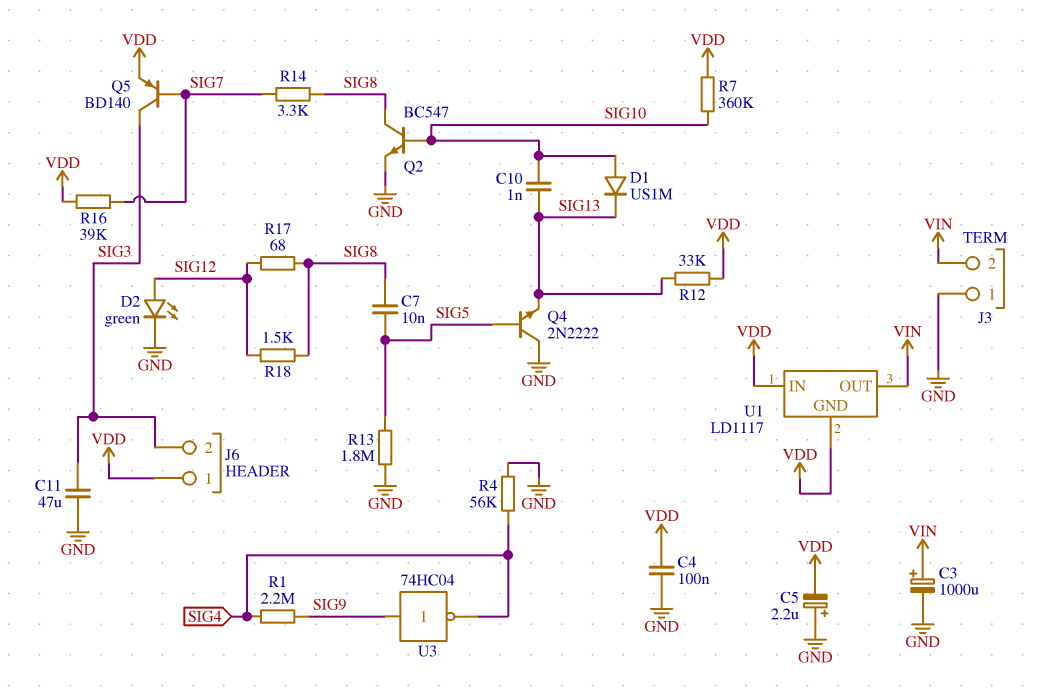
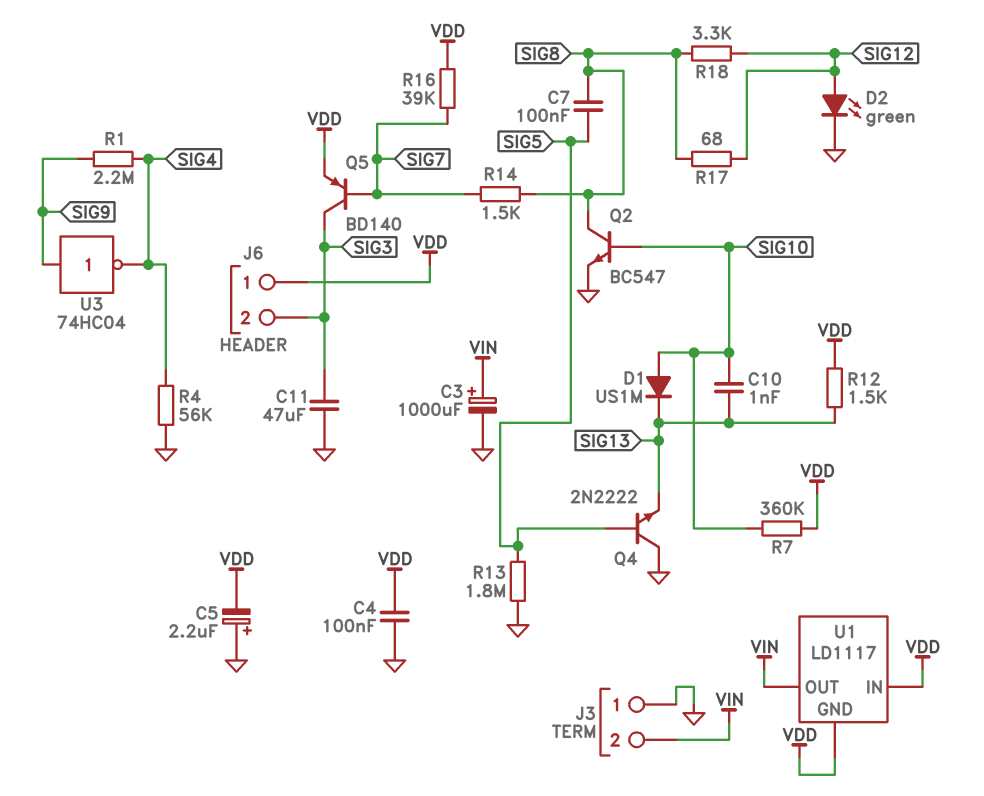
C7: 10nF (SIG5, SIG8) -> 100nF (SIG5, SIG8)
R12: 33k (SIG13, VDD) -> 1.5k (SIG13, VDD)
R14: 3.3k (SIG7, SIG8) -> 1.5k (SIG7, SIG8)
R18: 1.5k (SIG8, SIG12) -> 3.3k (SIG8, SIG12)

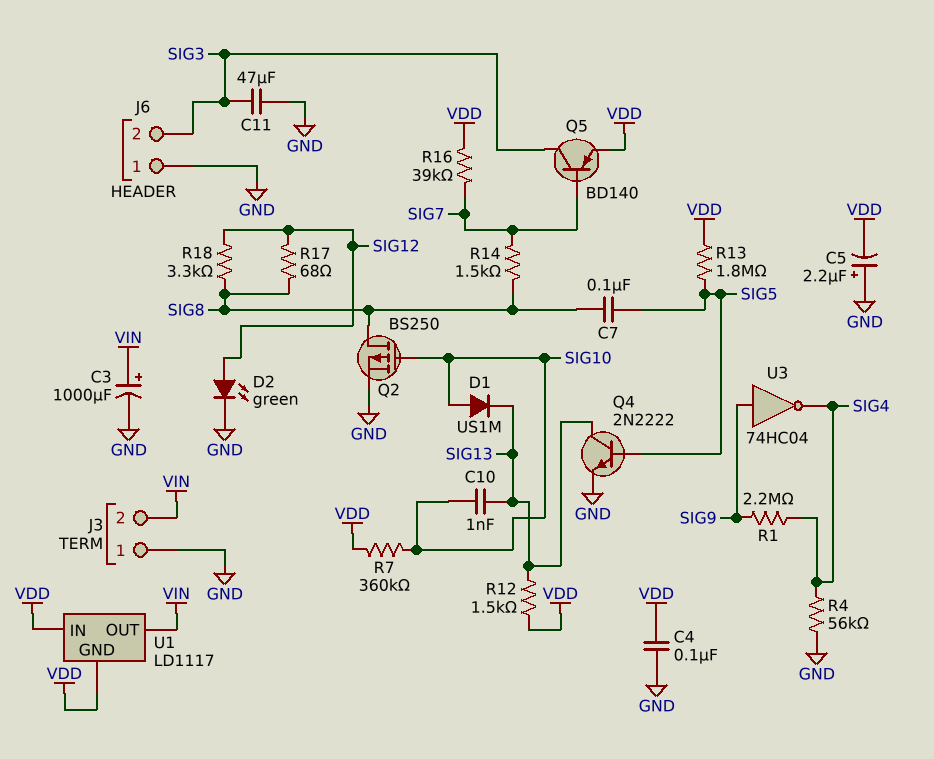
J6 pin 1: VDD -> GND
Q2: NPN BC547 (B SIG10, C SIG8, E GND) -> PMOS BS250 (G SIG10, D SIG8, S GND)
Q4: NPN 2N2222 (B SIG5, C GND, E SIG13) -> NPN 2N2222 (B SIG5, C SIG13, E GND)
R13: 1.8M (GND, SIG5) -> 1.8M (SIG5, VDD)

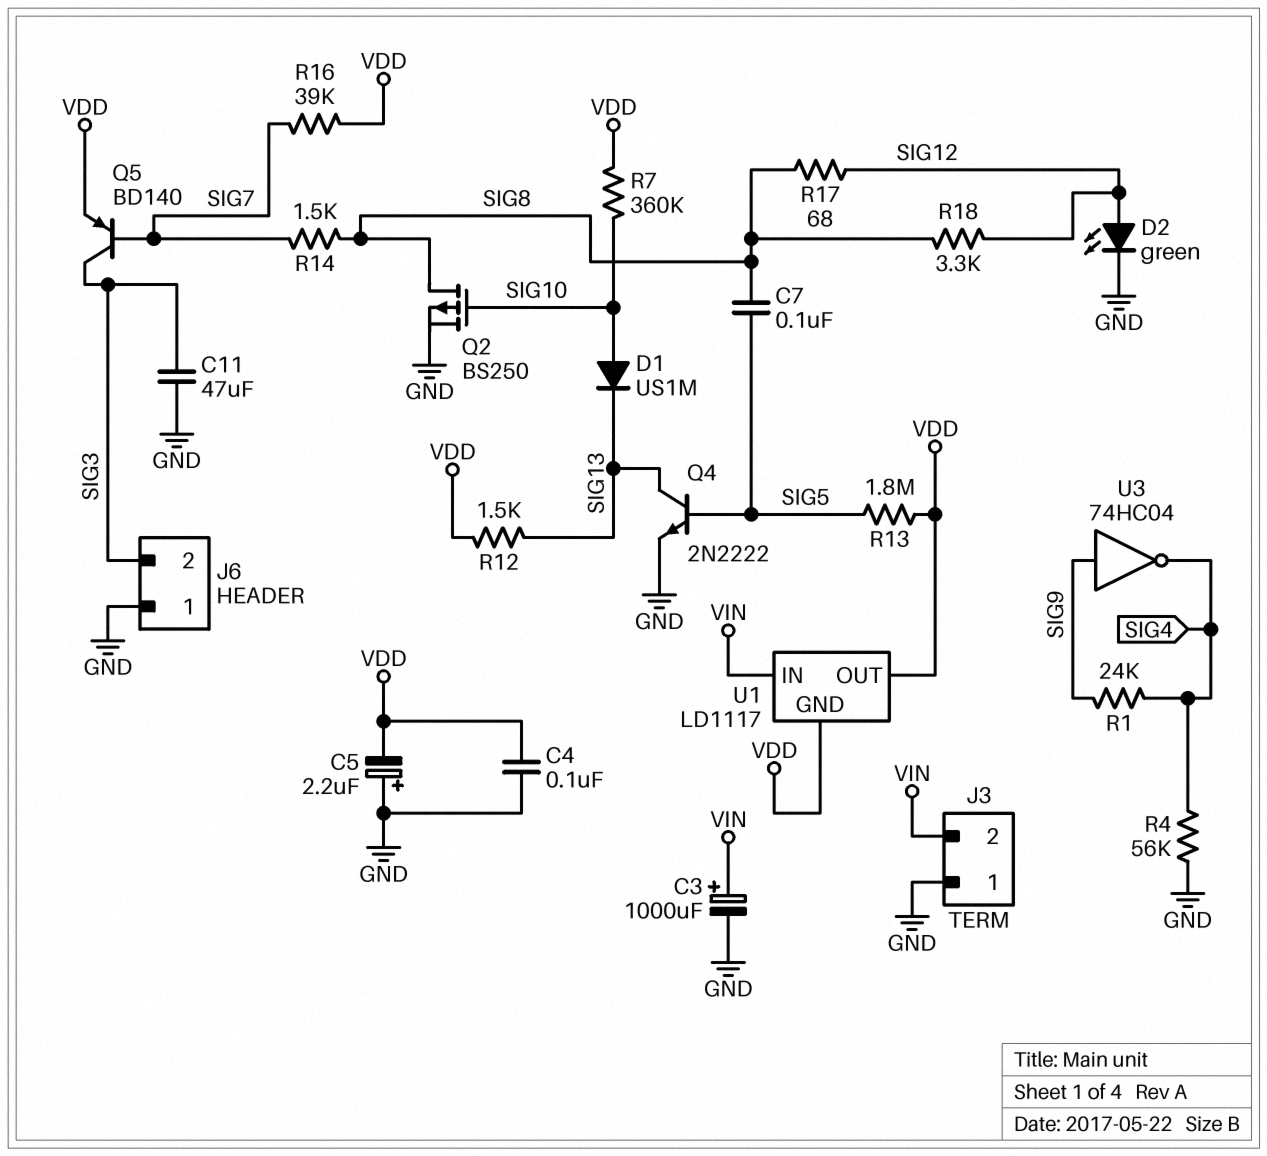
C10: 1nF (SIG10, SIG13) -> none
R1: 2.2M (SIG4, SIG9) -> 24k (SIG4, SIG9)
U1 pin IN: VDD -> VIN
U1 pin OUT: VIN -> VDD

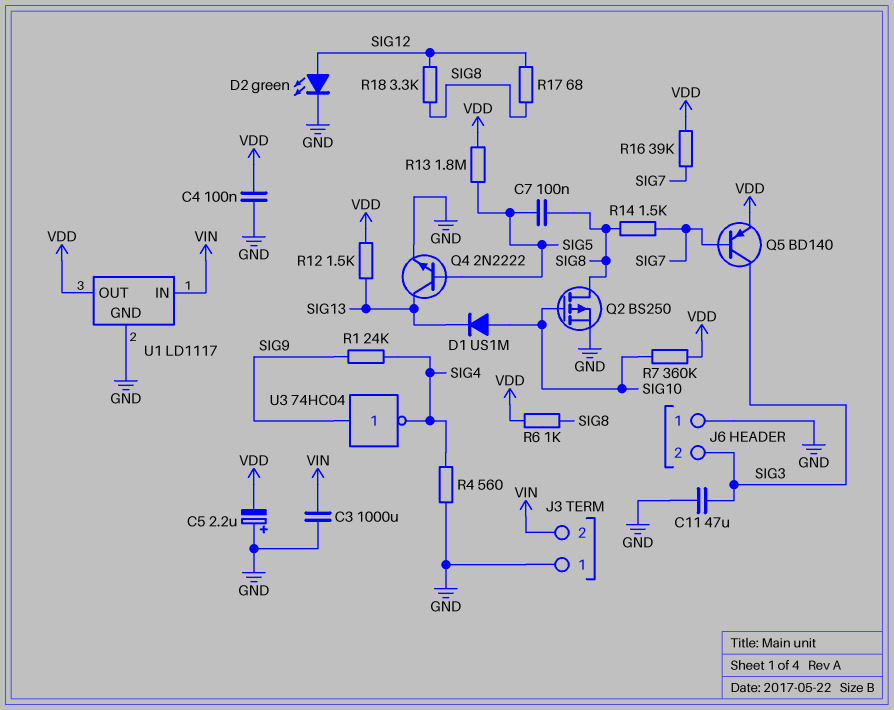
C3: 1000uF (plus VIN, minus GND) -> 1000uF (GND, VIN)
R4: 56k (GND, SIG4) -> 560 (GND, SIG4)
R6: none -> 1k (SIG8, VDD)
U1 pin GND: VDD -> GND

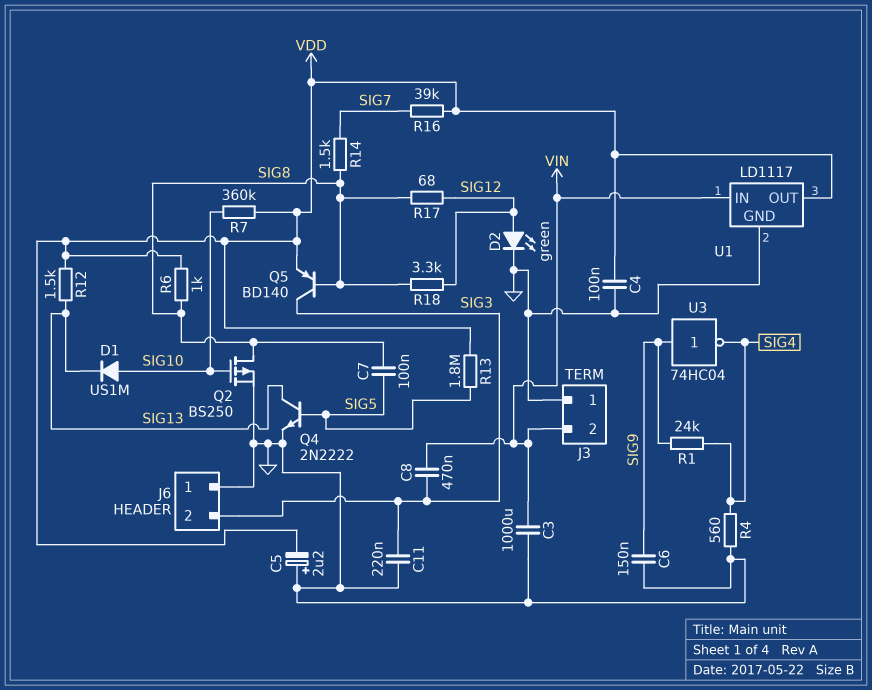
C6: none -> 150nF (GND, SIG9)
C8: none -> 470nF (SIG3, VIN)
C11: 47uF (GND, SIG3) -> 220nF (GND, SIG3)
Q5: PNP BD140 (B SIG7, C SIG3, E VDD) -> PNP BD140 (B SIG8, C SIG3, E VDD)

